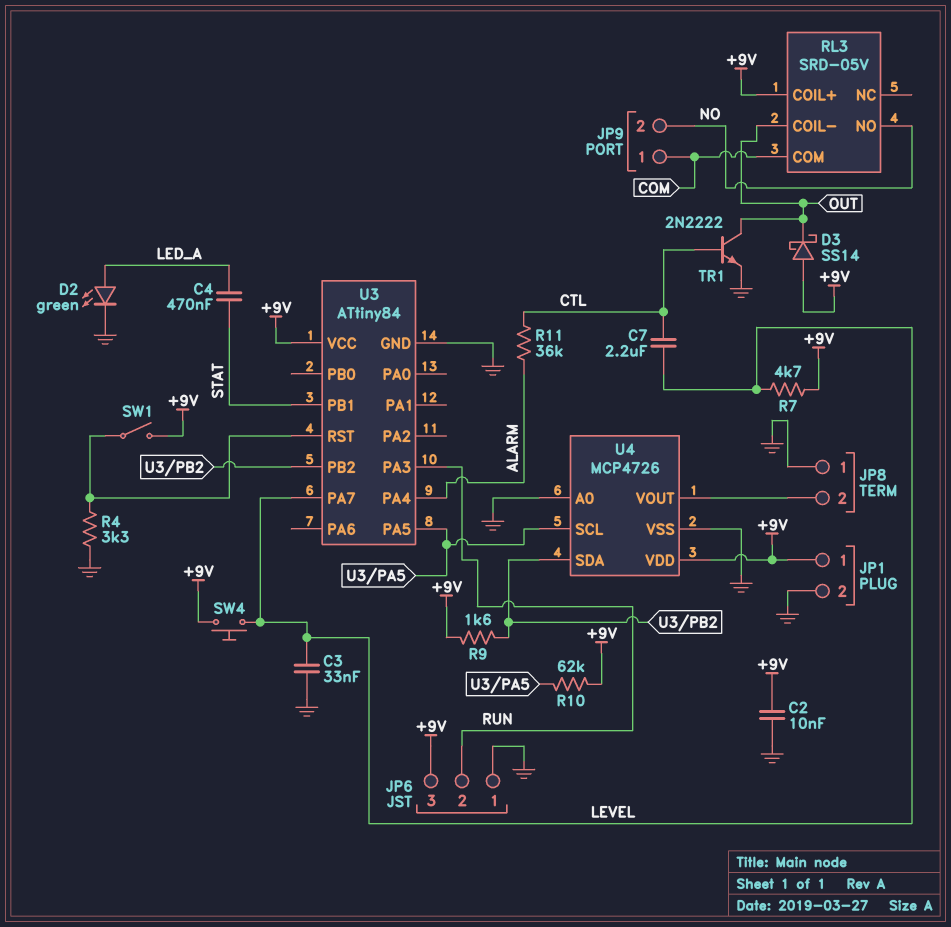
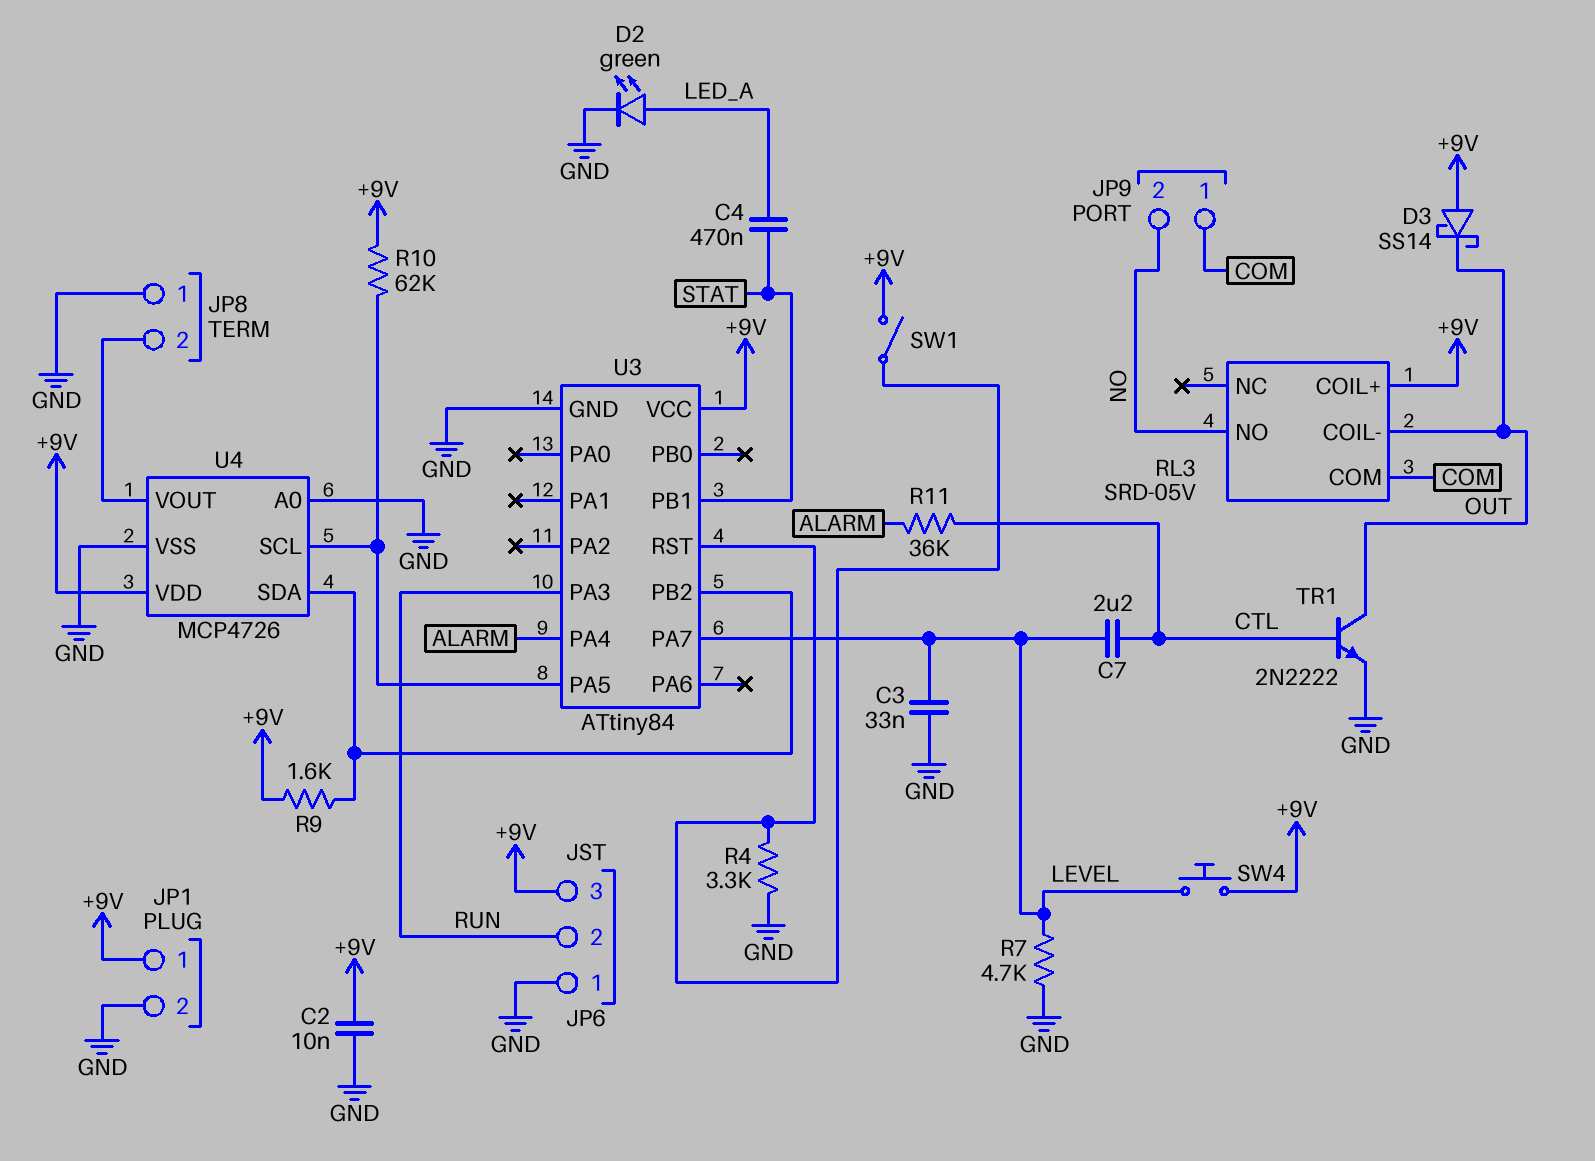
R7: 4.7k (+9V, LEVEL) -> 4.7k (GND, LEVEL)

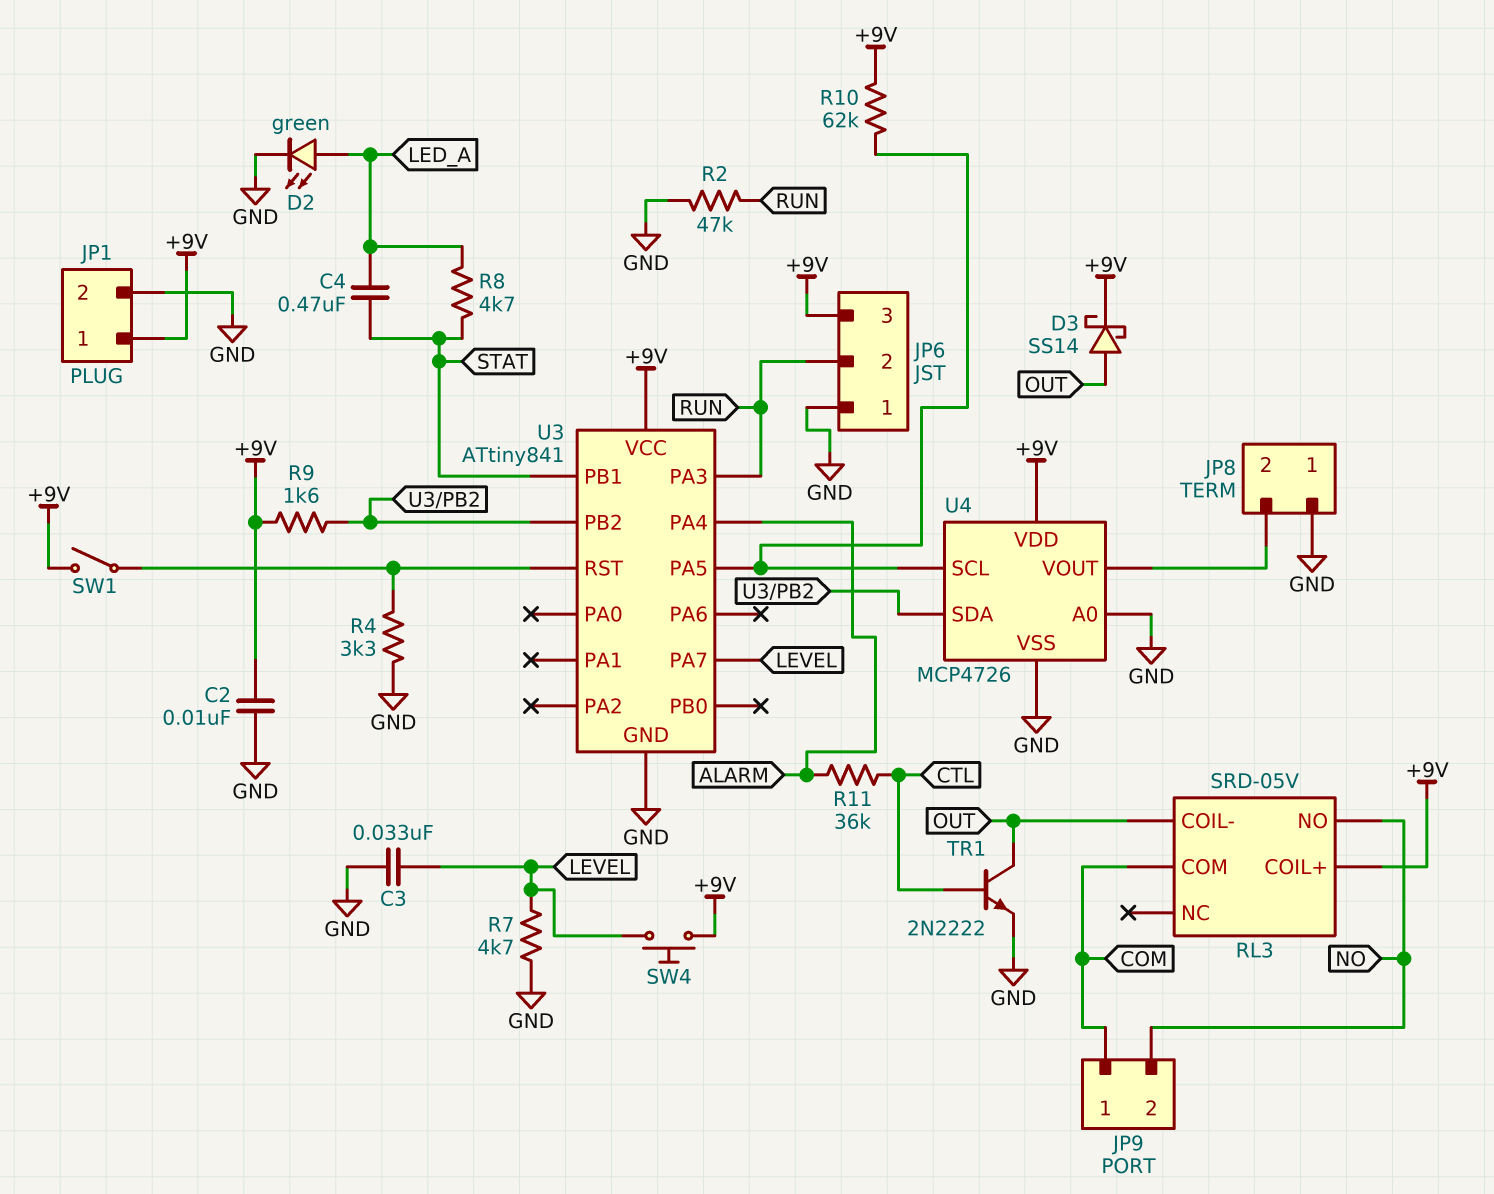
C7: 2.2uF (CTL, LEVEL) -> none
D3: schottky SS14 (A +9V, K OUT) -> schottky SS14 (A OUT, K +9V)
R2: none -> 47k (GND, RUN)
R8: none -> 4.7k (LED_A, STAT)
U3: ATtiny84 -> ATtiny841

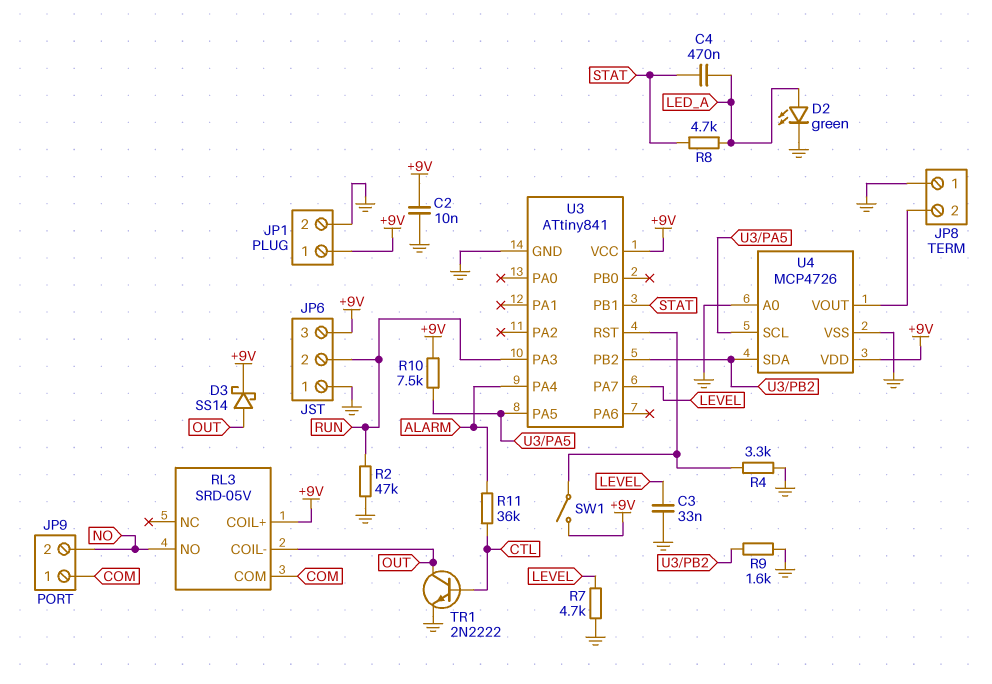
R9: 1.6k (+9V, U3/PB2) -> 1.6k (GND, U3/PB2)
R10: 62k (+9V, U3/PA5) -> 7.5k (+9V, U3/PA5)
SW4: button (+9V, LEVEL) -> none

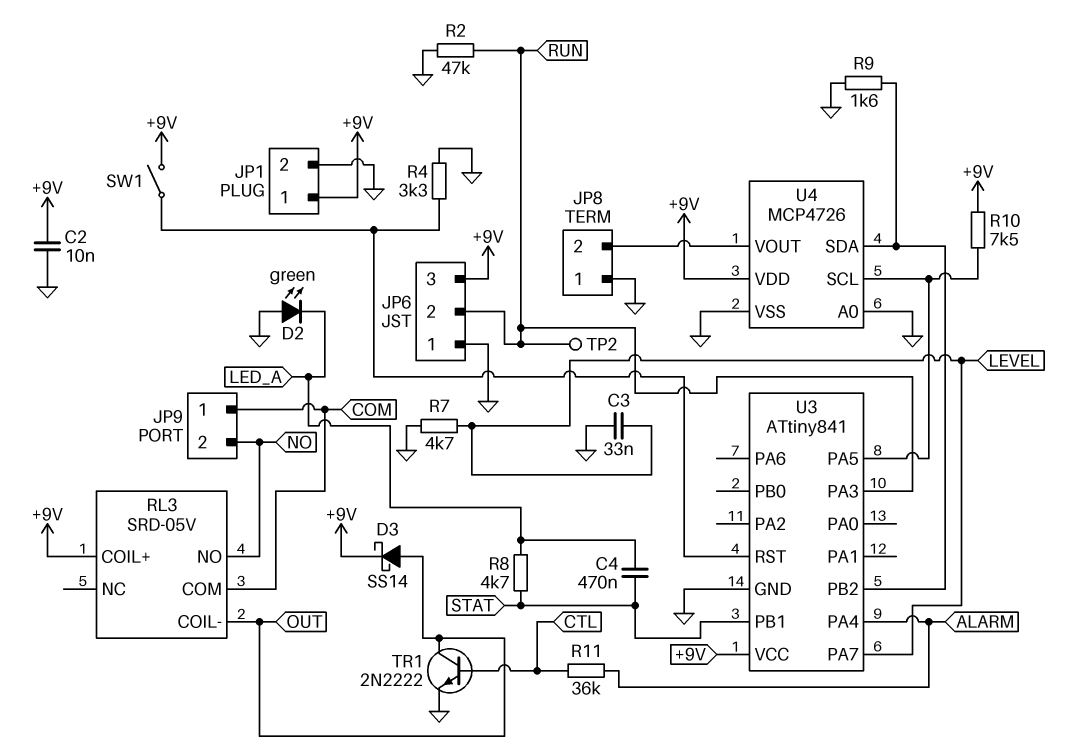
D2: LED green (A LED_A, K GND) -> LED green (A GND, K LED_A)
TP2: none -> test point (RUN)

